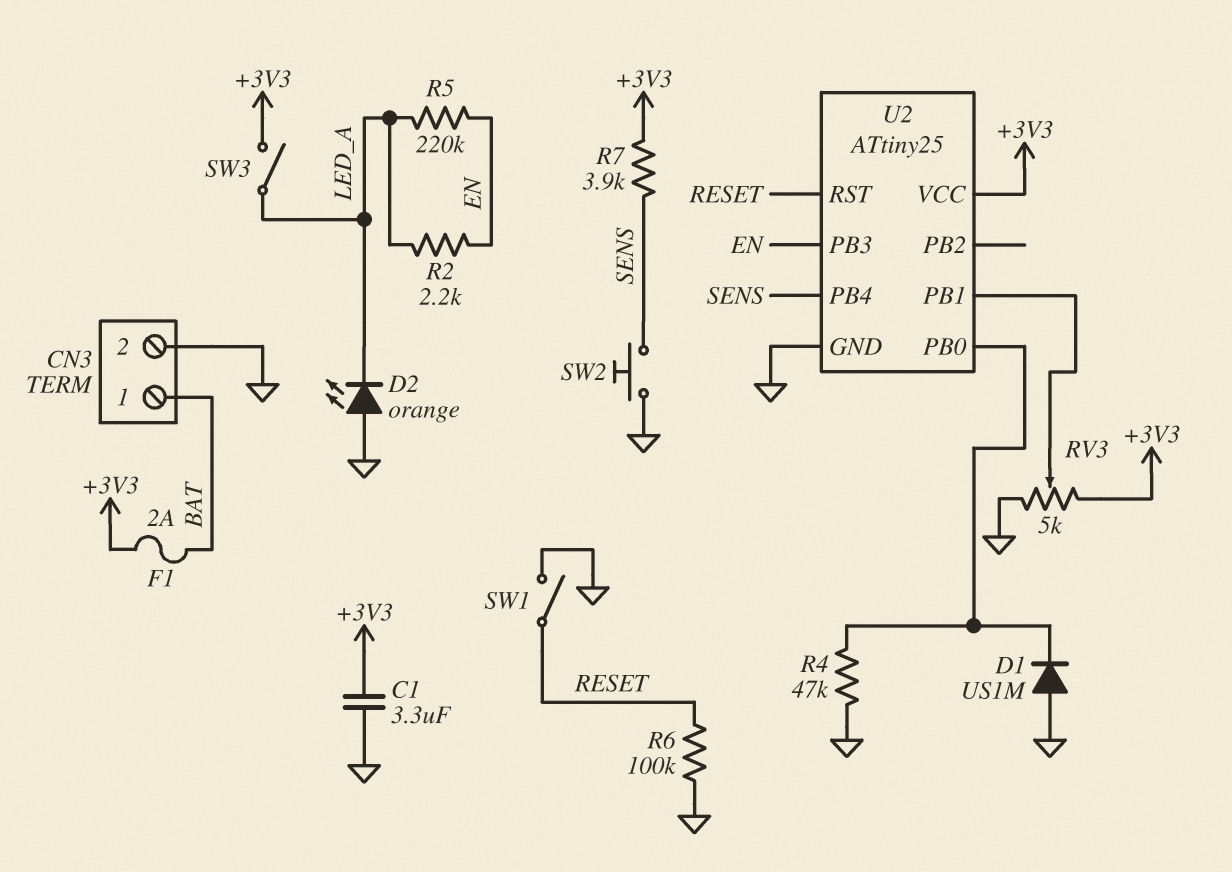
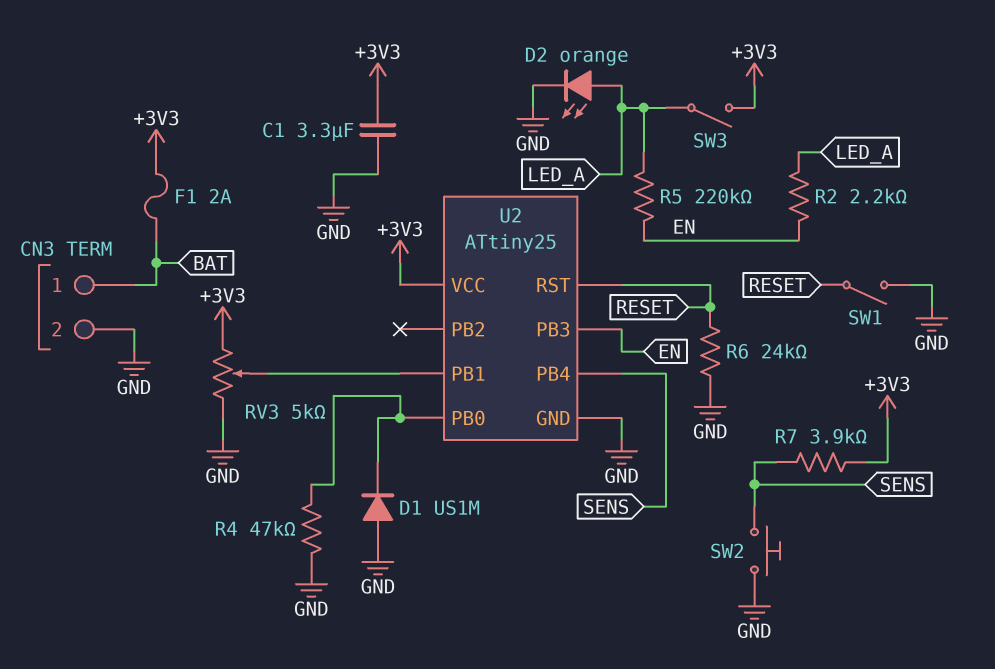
D2: LED orange (A GND, K LED_A) -> LED orange (A LED_A, K GND)
R6: 100k (GND, RESET) -> 24k (GND, RESET)

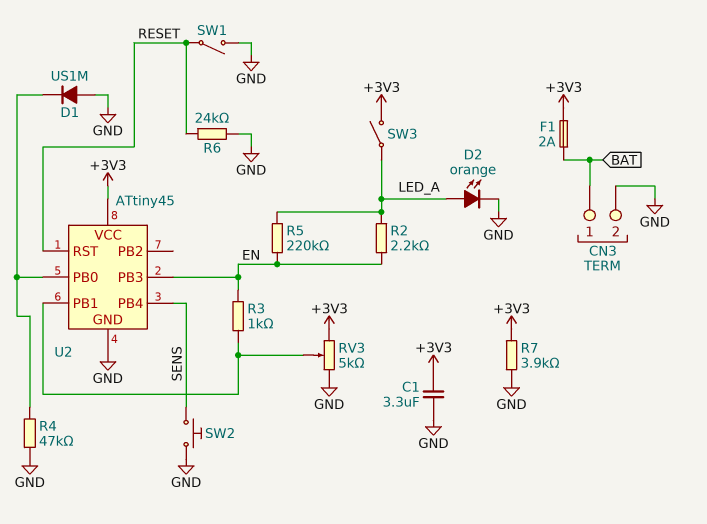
R3: none -> 1k (EN, U2/PB1)
R7: 3.9k (+3V3, SENS) -> 3.9k (+3V3, GND)
U2: ATtiny25 -> ATtiny45

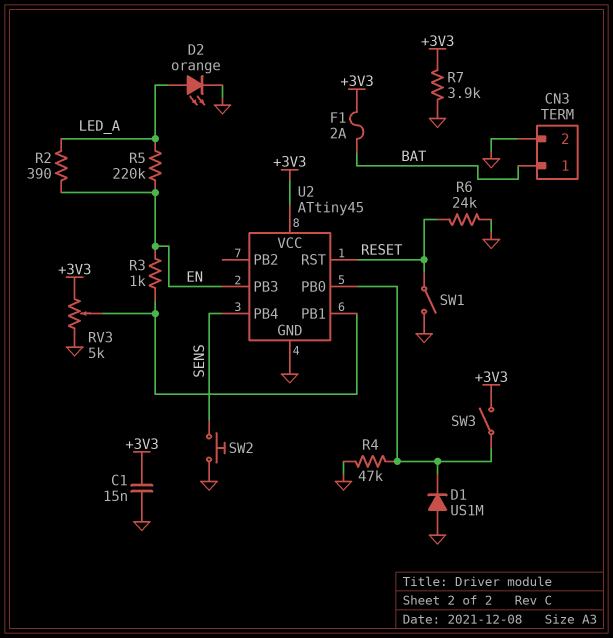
C1: 3.3uF (+3V3, GND) -> 15nF (+3V3, GND)
R2: 2.2k (EN, LED_A) -> 390 (EN, LED_A)
SW3: switch (+3V3, LED_A) -> switch (+3V3, U2/PB0)

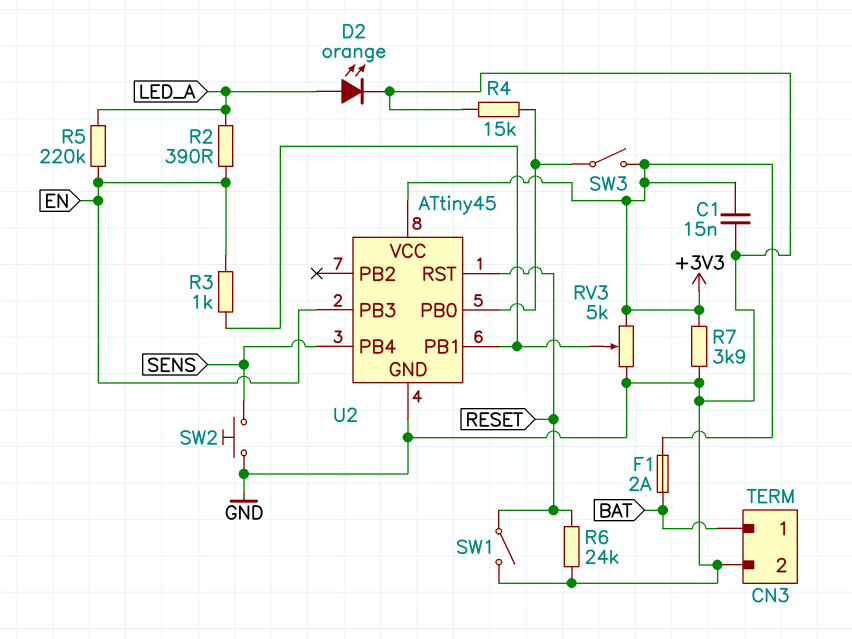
D1: diode US1M (A GND, K U2/PB0) -> none
R4: 47k (GND, U2/PB0) -> 15k (GND, U2/PB0)

